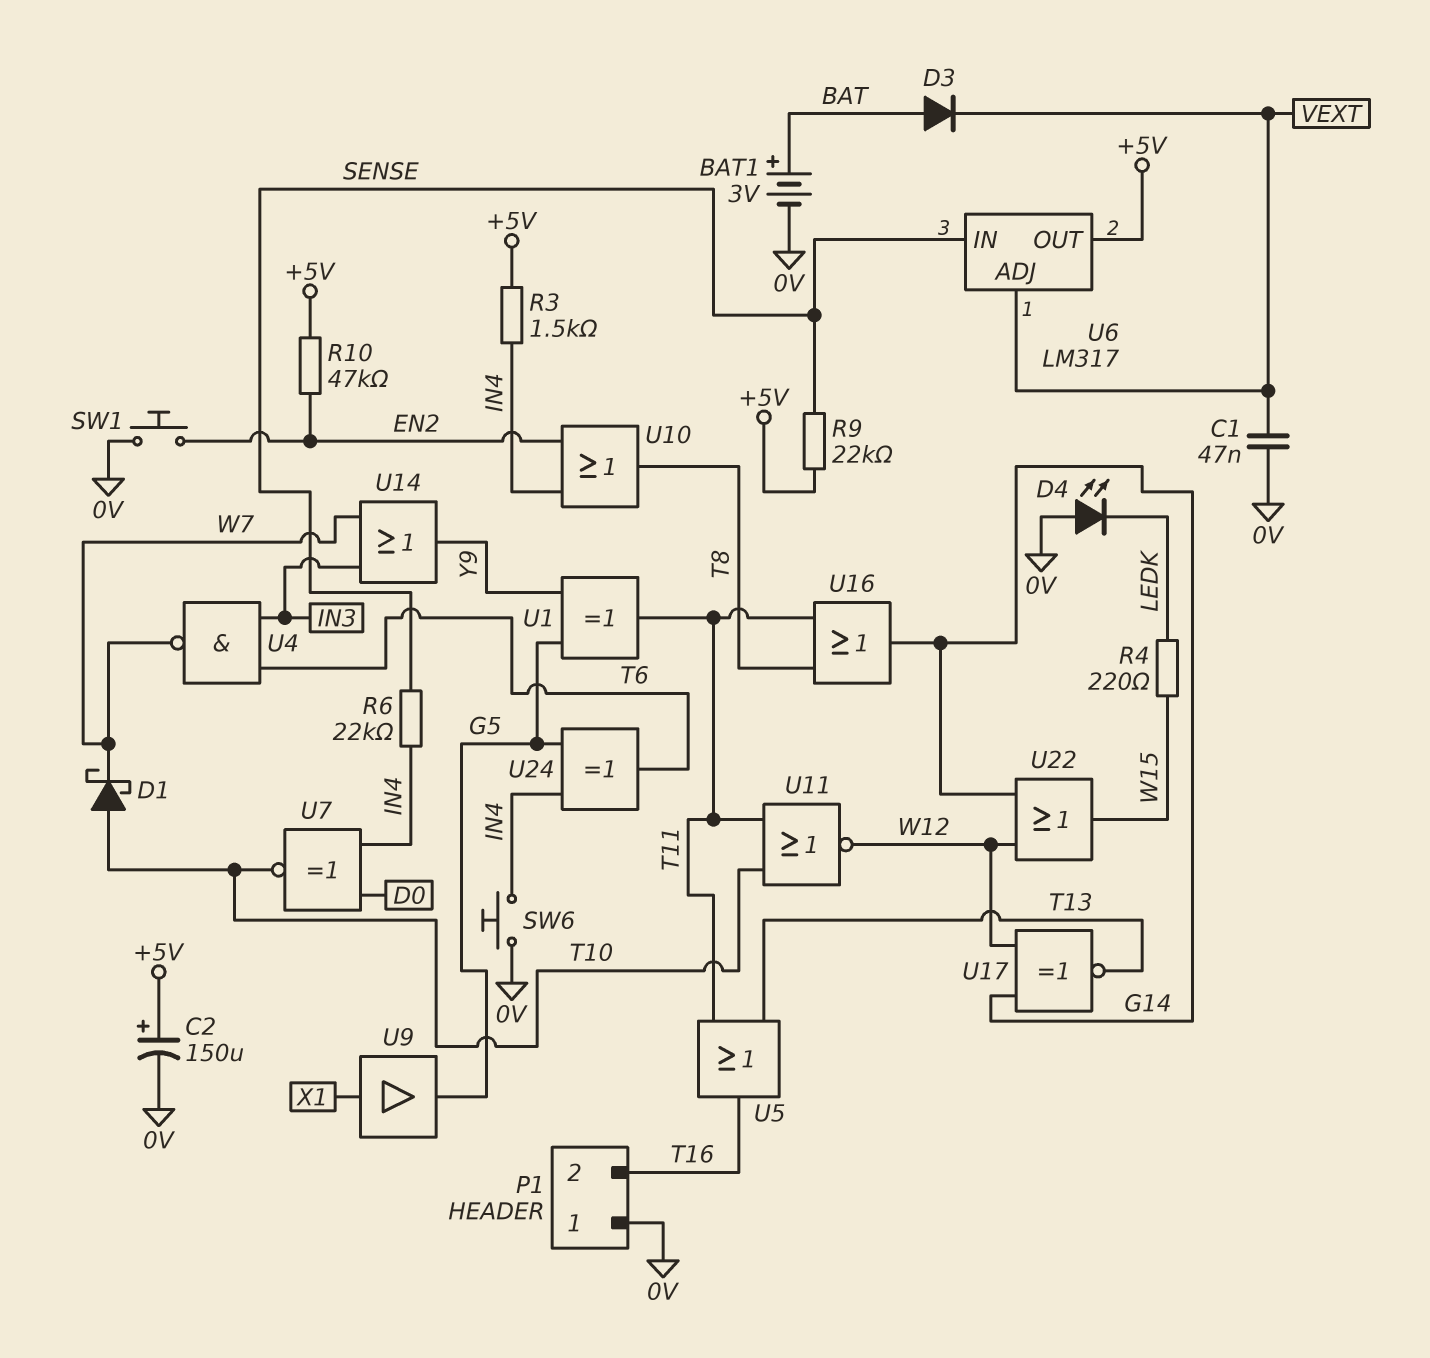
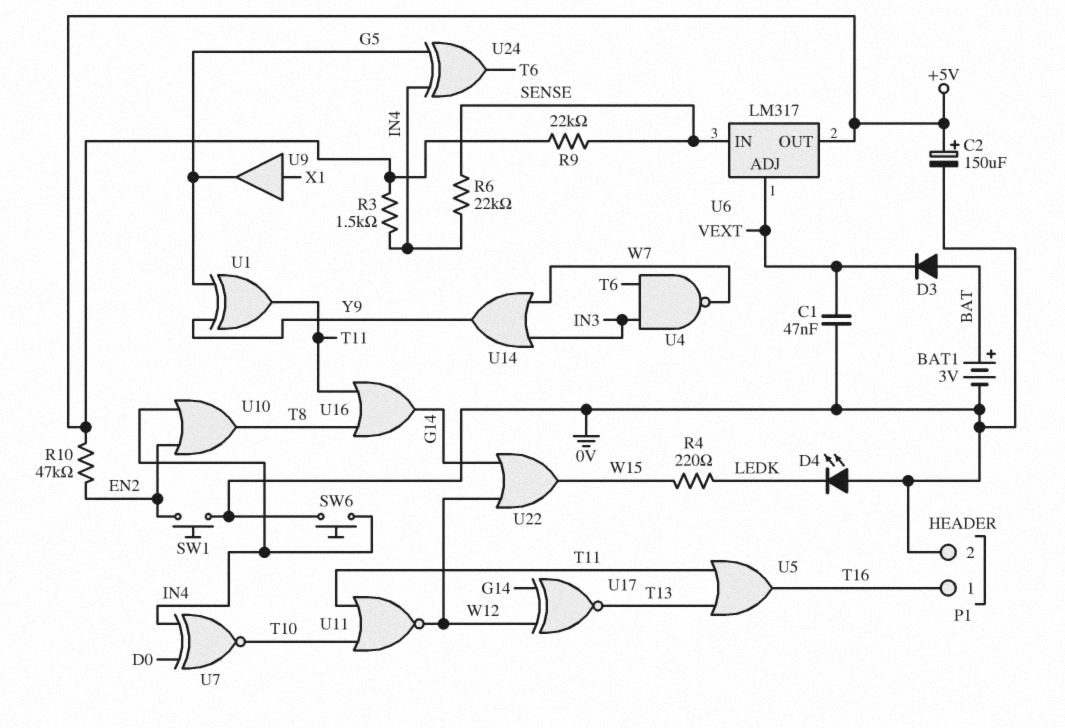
D1: schottky (A T10, K W7) -> none
P1 pin 1: 0V -> T16
P1 pin 2: T16 -> 0V

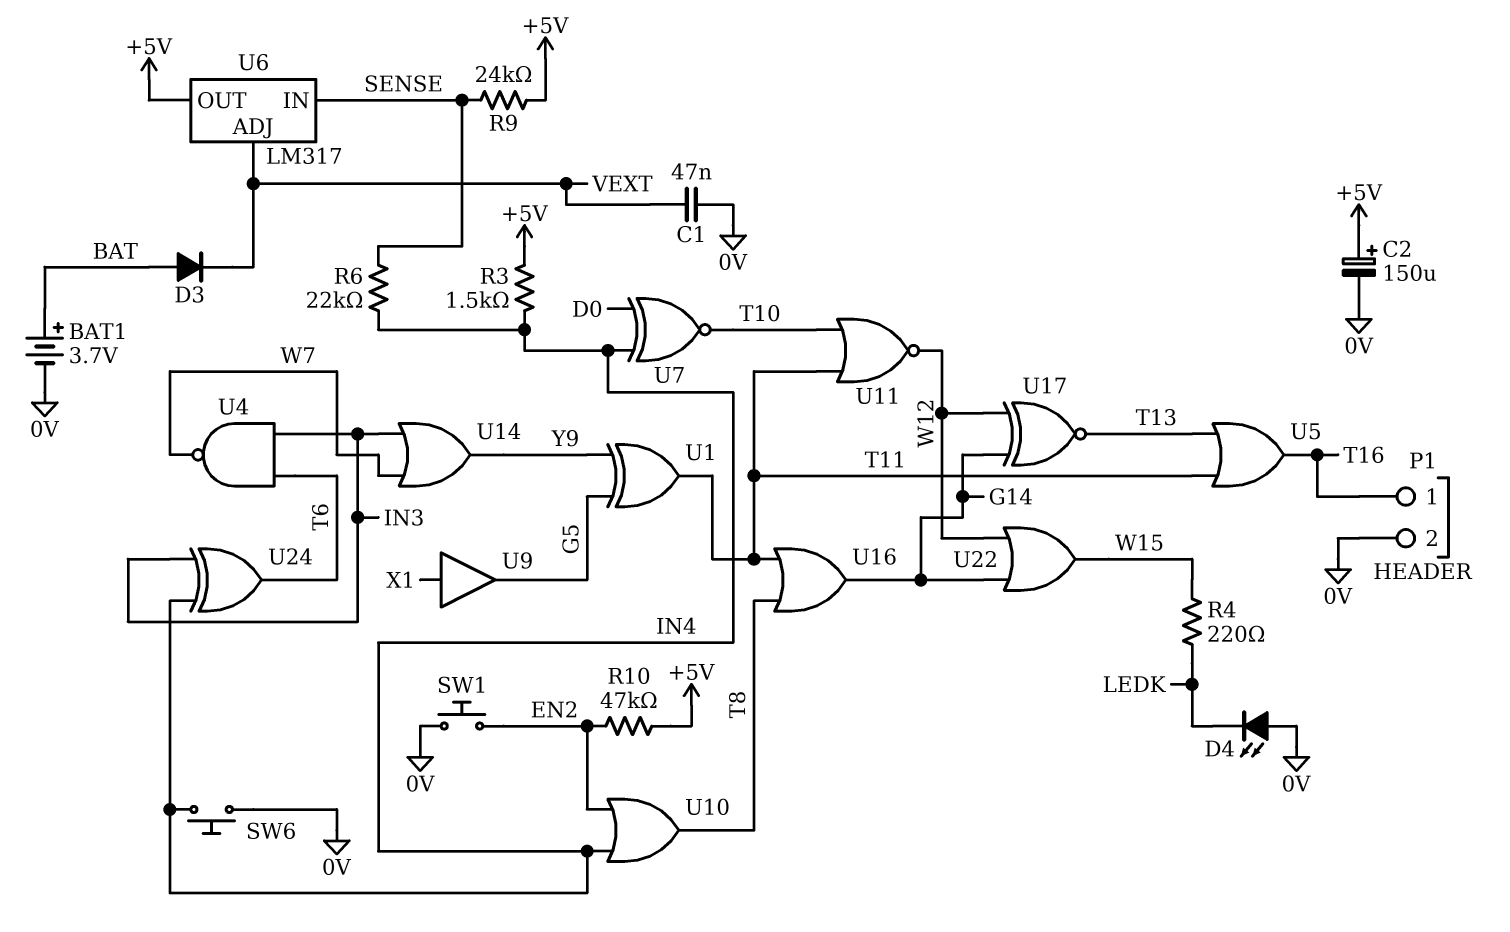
BAT1: 3V (plus BAT, minus 0V) -> 3.7V (plus BAT, minus 0V)
R9: 22k (+5V, SENSE) -> 24k (+5V, SENSE)
U24: XOR (in G5, in IN4, out T6) -> XOR (in IN3, in IN4, out T6)

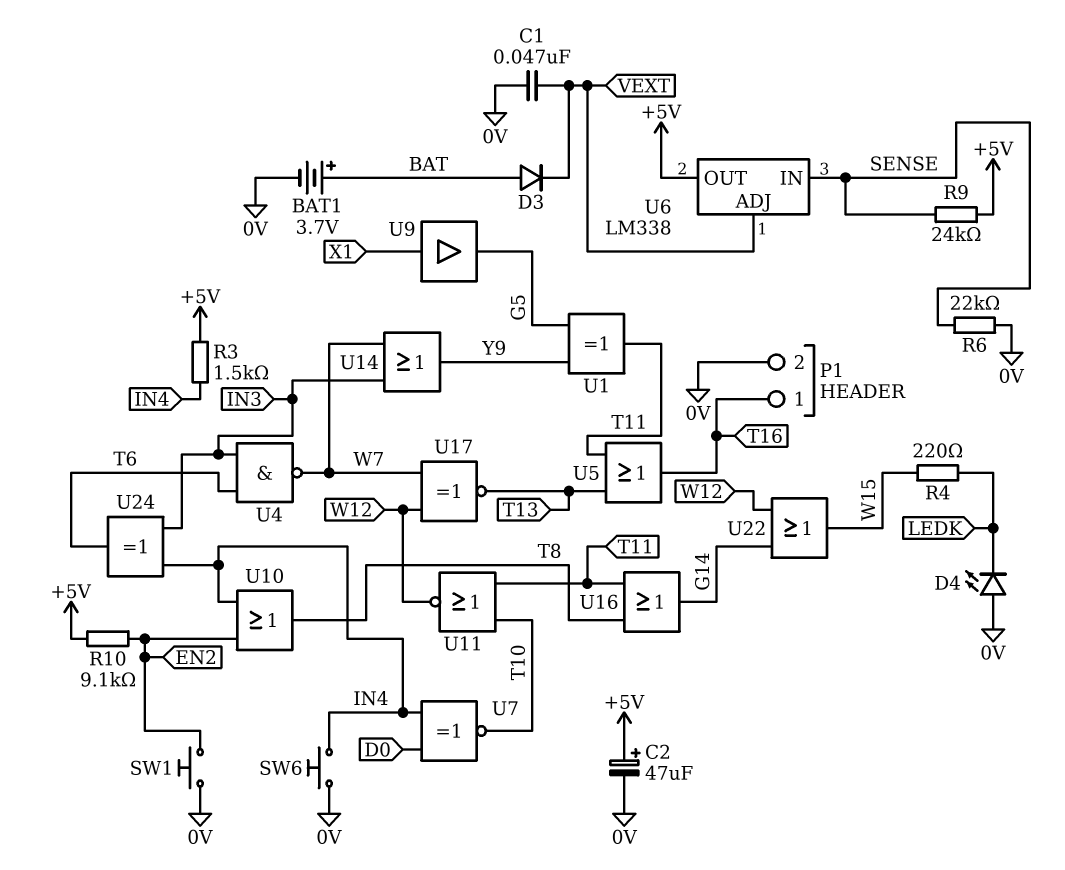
C2: 150uF (plus +5V, minus 0V) -> 47uF (plus +5V, minus 0V)
R6: 22k (IN4, SENSE) -> 22k (0V, SENSE)
R10: 47k (+5V, EN2) -> 9.1k (+5V, EN2)
U6: LM317 -> LM338
U17: XNOR (in G14, in W12, out T13) -> XNOR (in W7, in W12, out T13)

